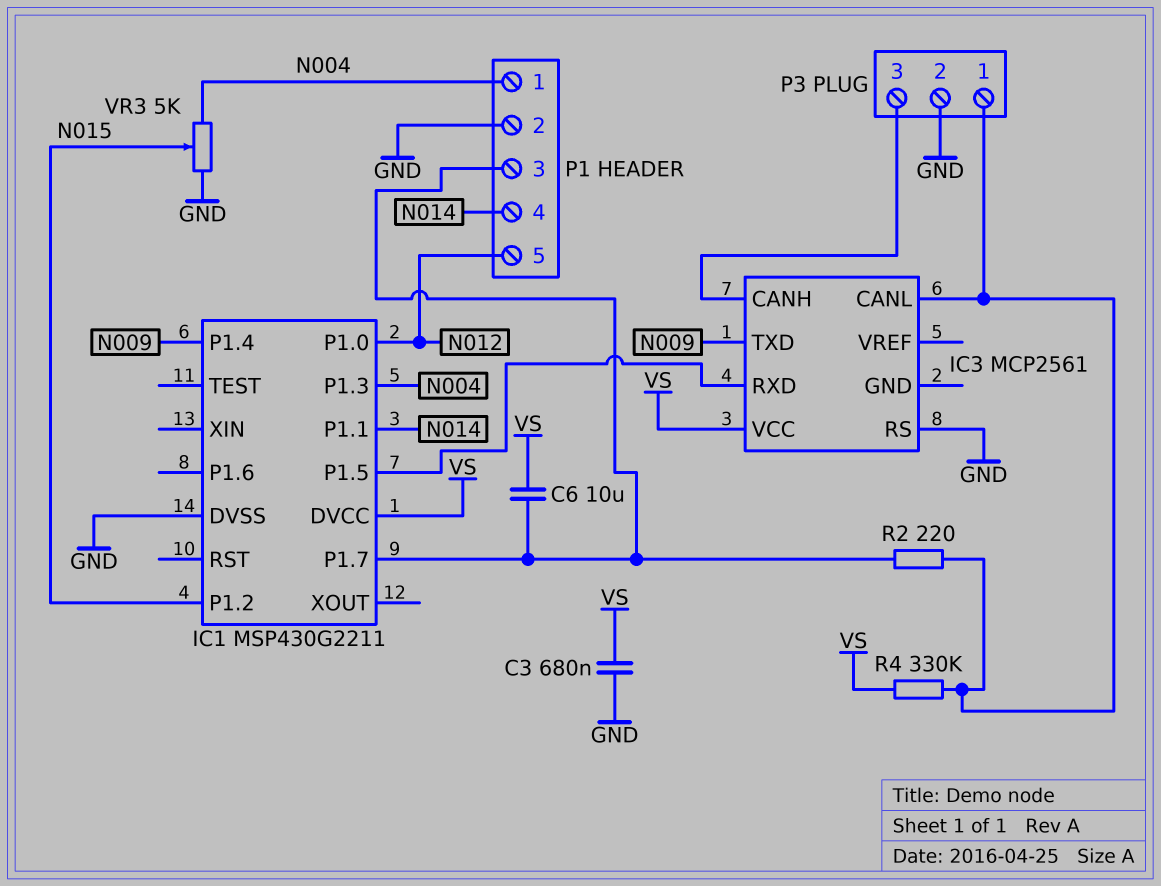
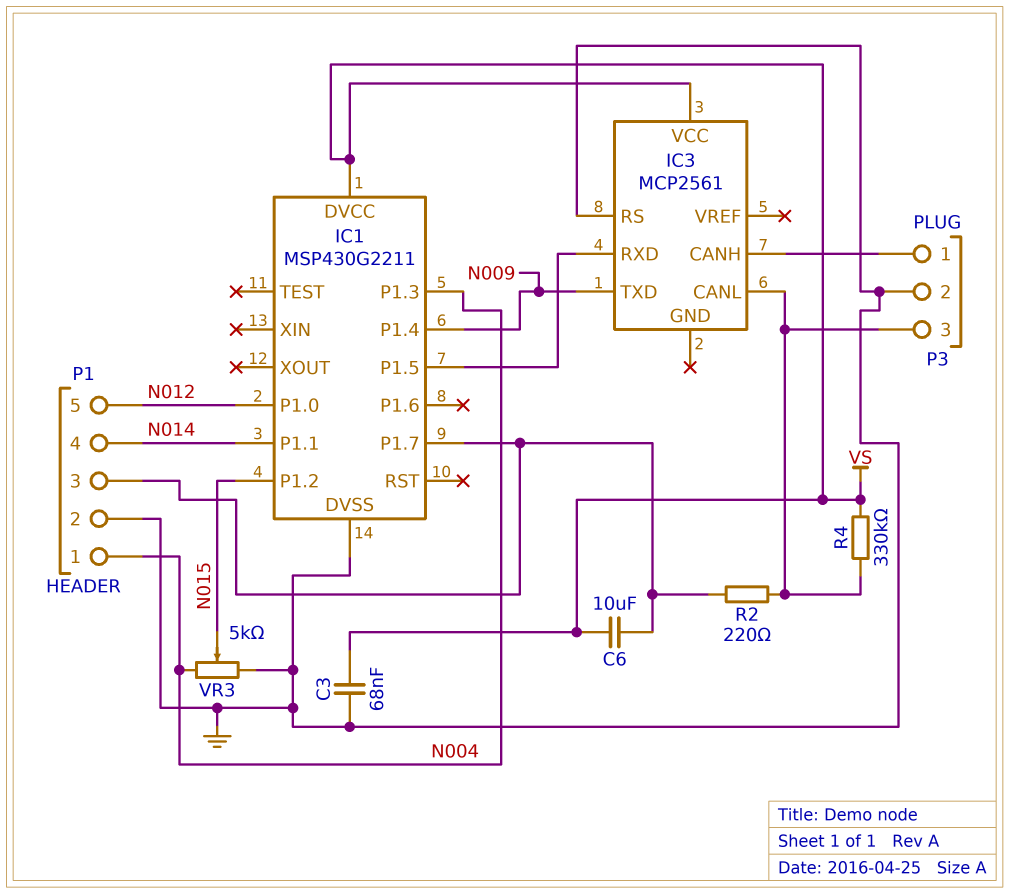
C3: 680nF (GND, VS) -> 68nF (GND, VS)
P3 pin 1: IC3/CANL -> IC3/CANH
P3 pin 3: IC3/CANH -> IC3/CANL

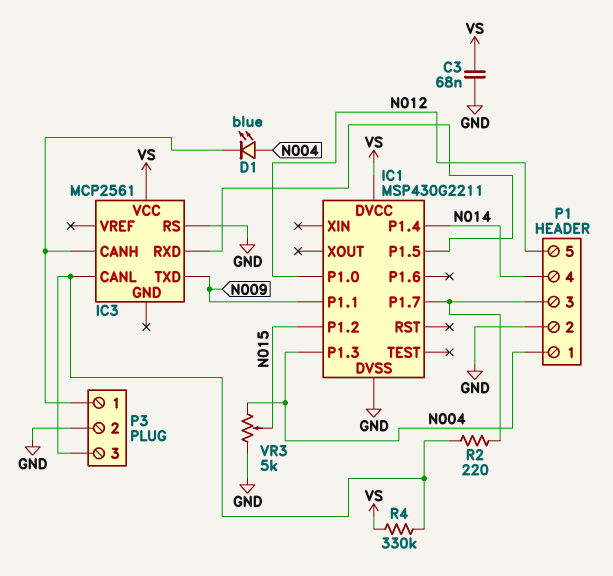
C6: 10uF (IC1/P1.7, VS) -> none
D1: none -> LED blue (A N004, K IC3/CANH)
IC1 pin P1.1: N014 -> N009
IC1 pin P1.4: N009 -> N014

